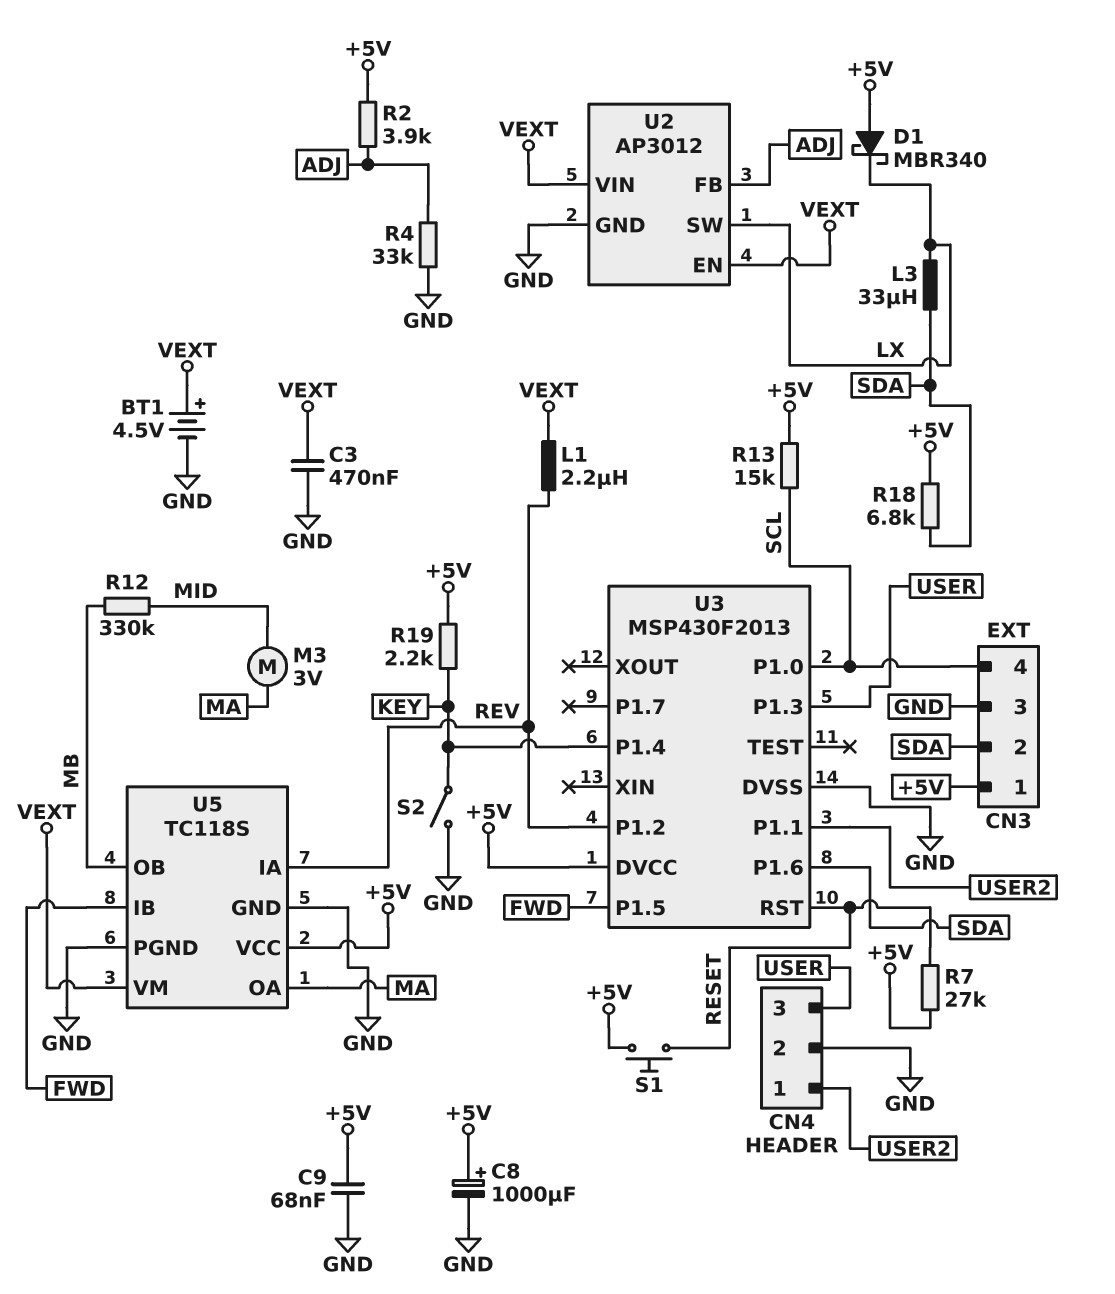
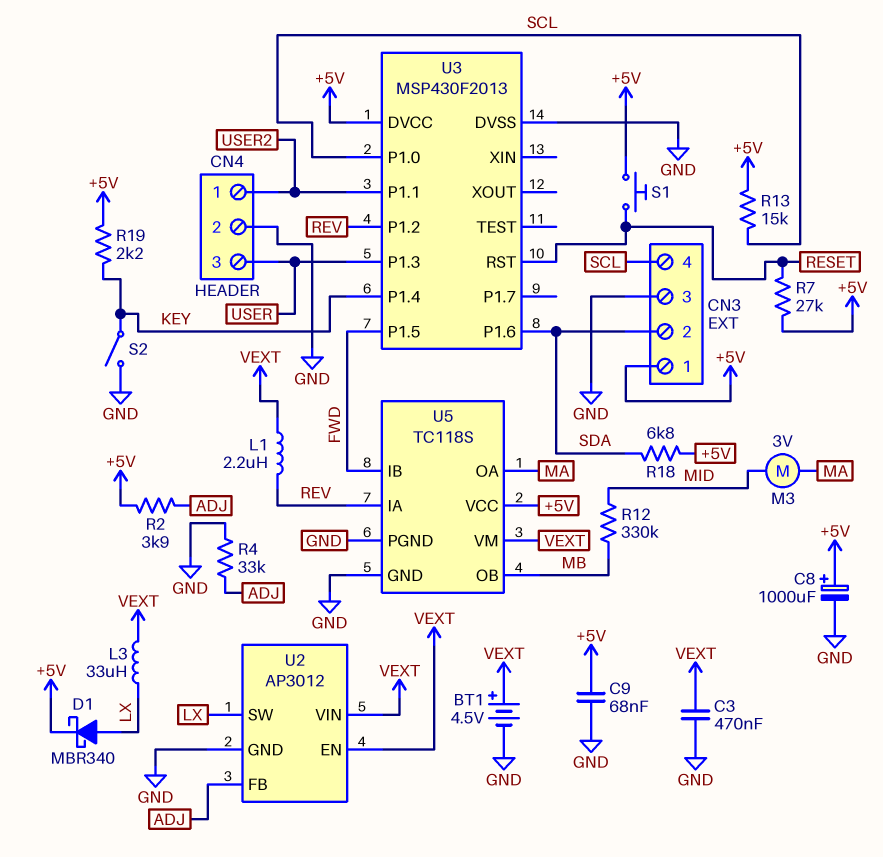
D1: schottky MBR340 (A +5V, K LX) -> schottky MBR340 (A LX, K +5V)
L3: 33uH (LX, SDA) -> 33uH (LX, VEXT)

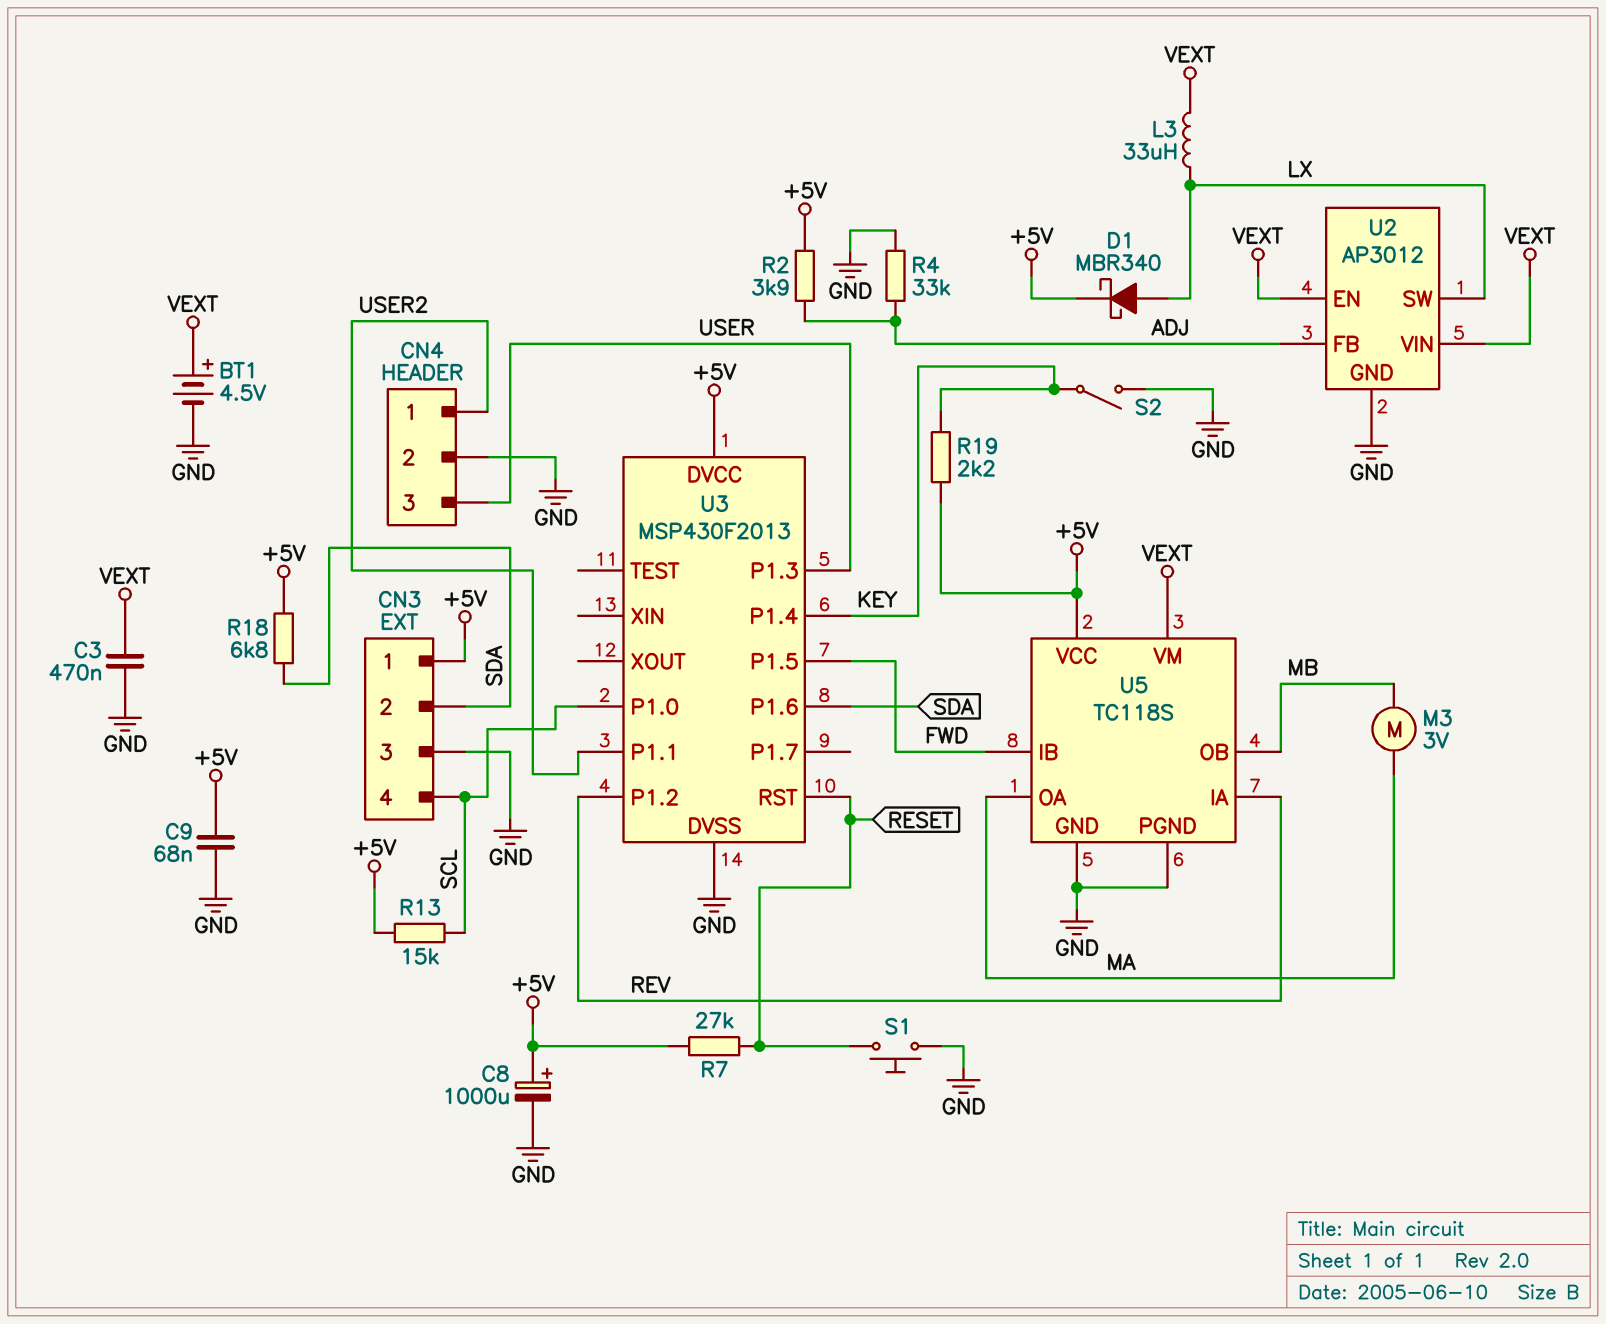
L1: 2.2uH (REV, VEXT) -> none
M3: motor 3V (MA, MID) -> motor 3V (MA, MB)
R12: 330k (MB, MID) -> none
S1: button (+5V, RESET) -> button (GND, RESET)

